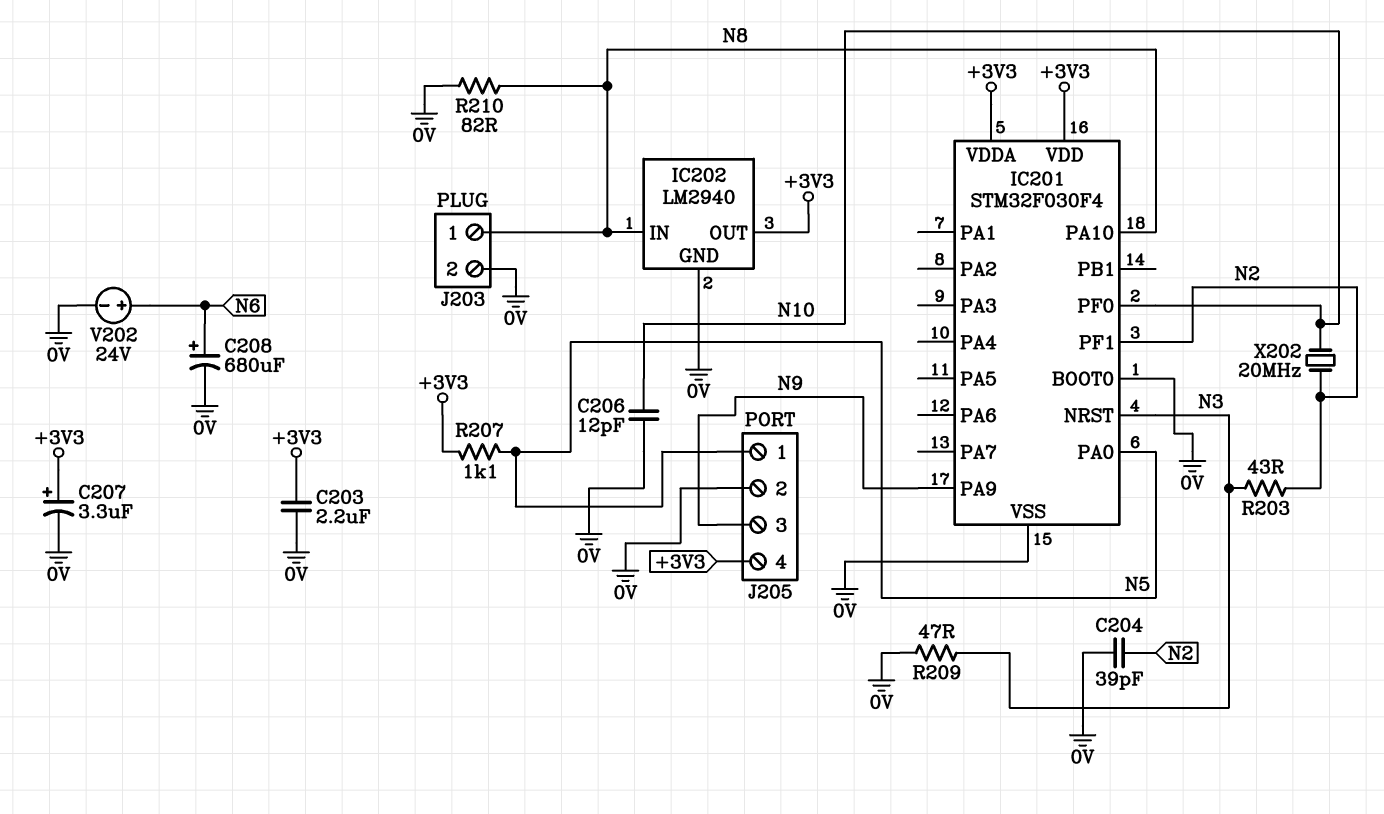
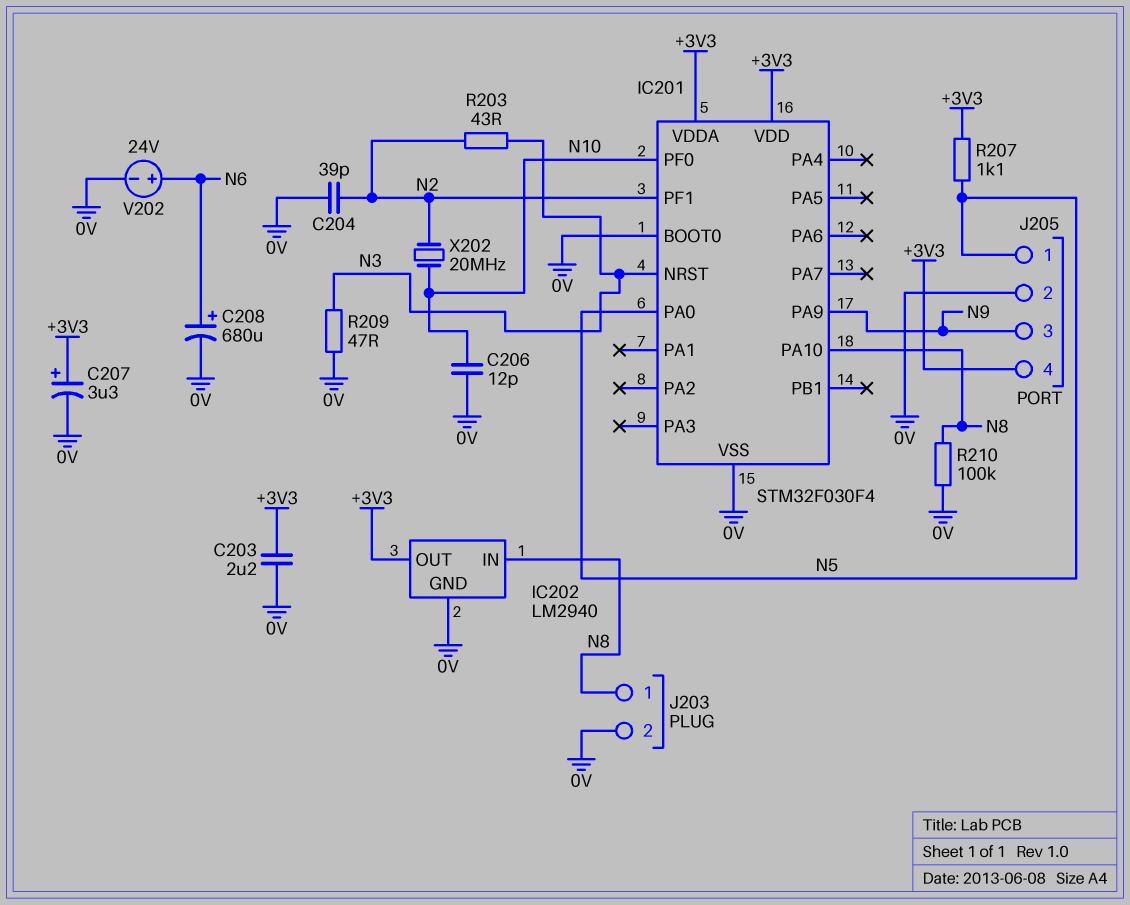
R210: 82 (0V, N8) -> 100k (0V, N8)

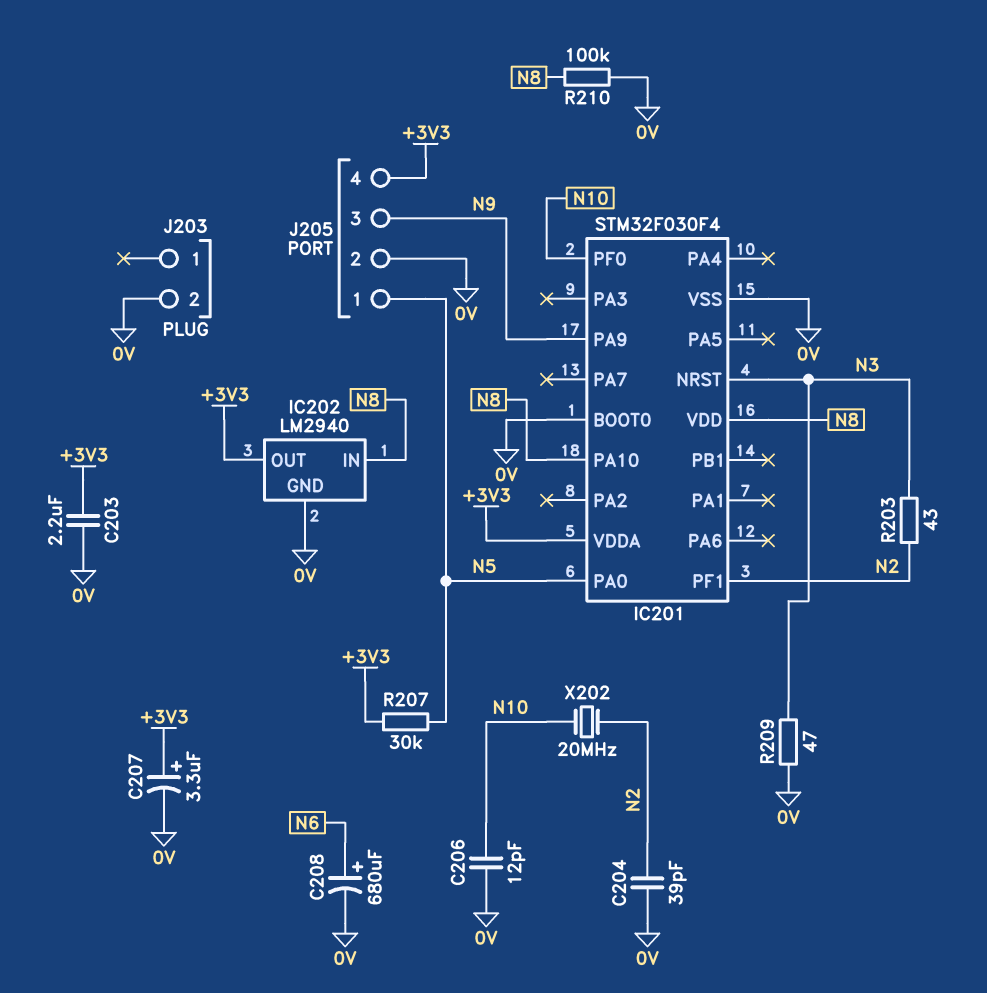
IC201 pin VDD: +3V3 -> N8
J203 pin 1: N8 -> none
R207: 1.1k (+3V3, N5) -> 30k (+3V3, N5)
V202: 24V (plus N6, minus 0V) -> none

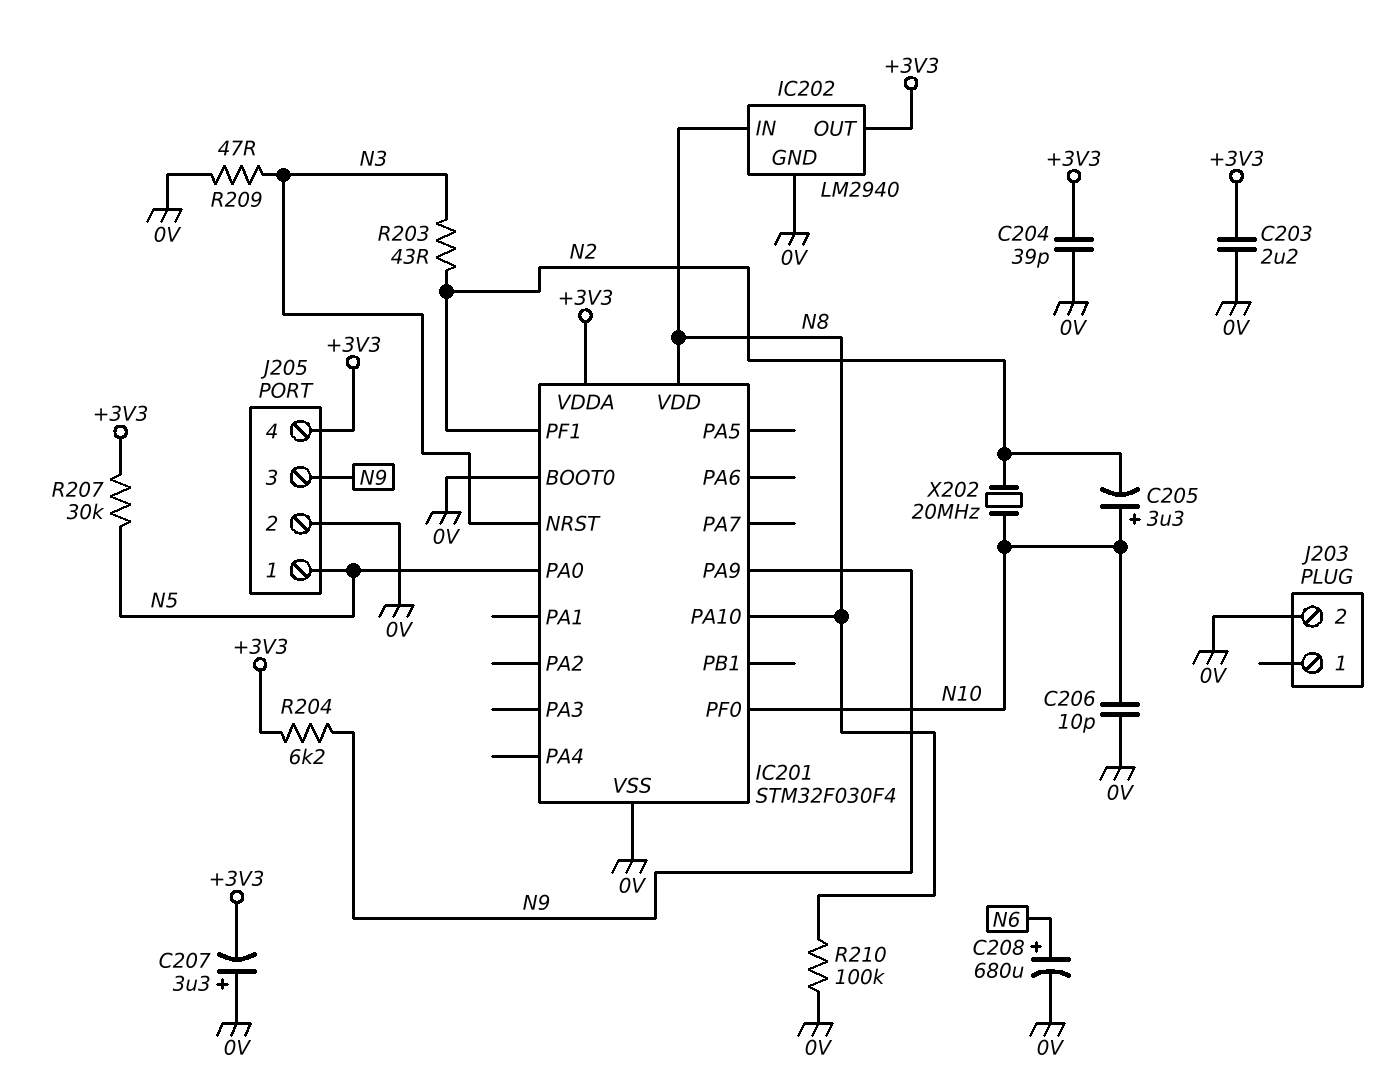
C204: 39pF (0V, N2) -> 39pF (+3V3, 0V)
C205: none -> 3.3uF (plus N10, minus N2)
C206: 12pF (0V, N10) -> 10pF (0V, N10)
C207: 3.3uF (plus +3V3, minus 0V) -> 3.3uF (plus 0V, minus +3V3)
R204: none -> 6.2k (+3V3, N9)

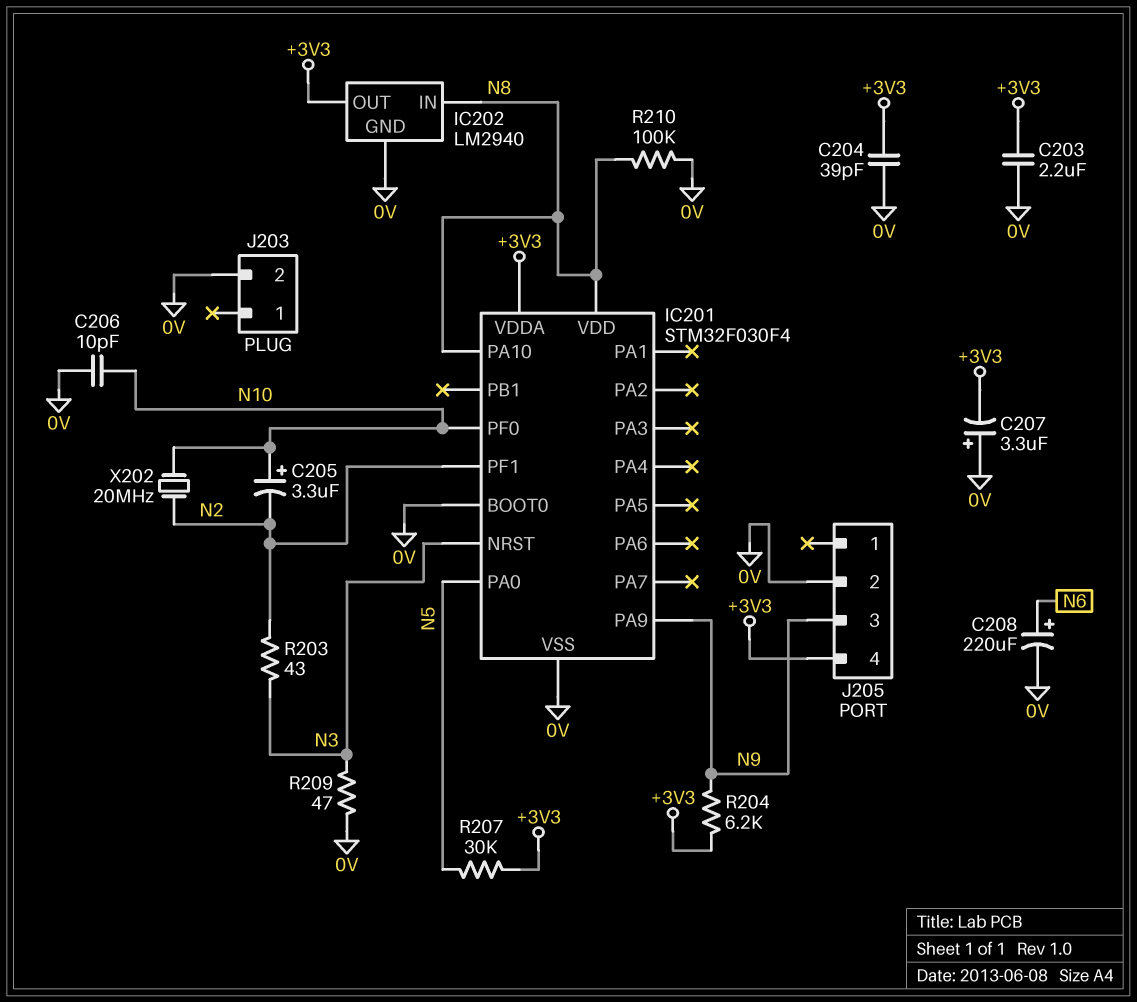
C208: 680uF (plus N6, minus 0V) -> 220uF (plus N6, minus 0V)
J205 pin 1: N5 -> none

